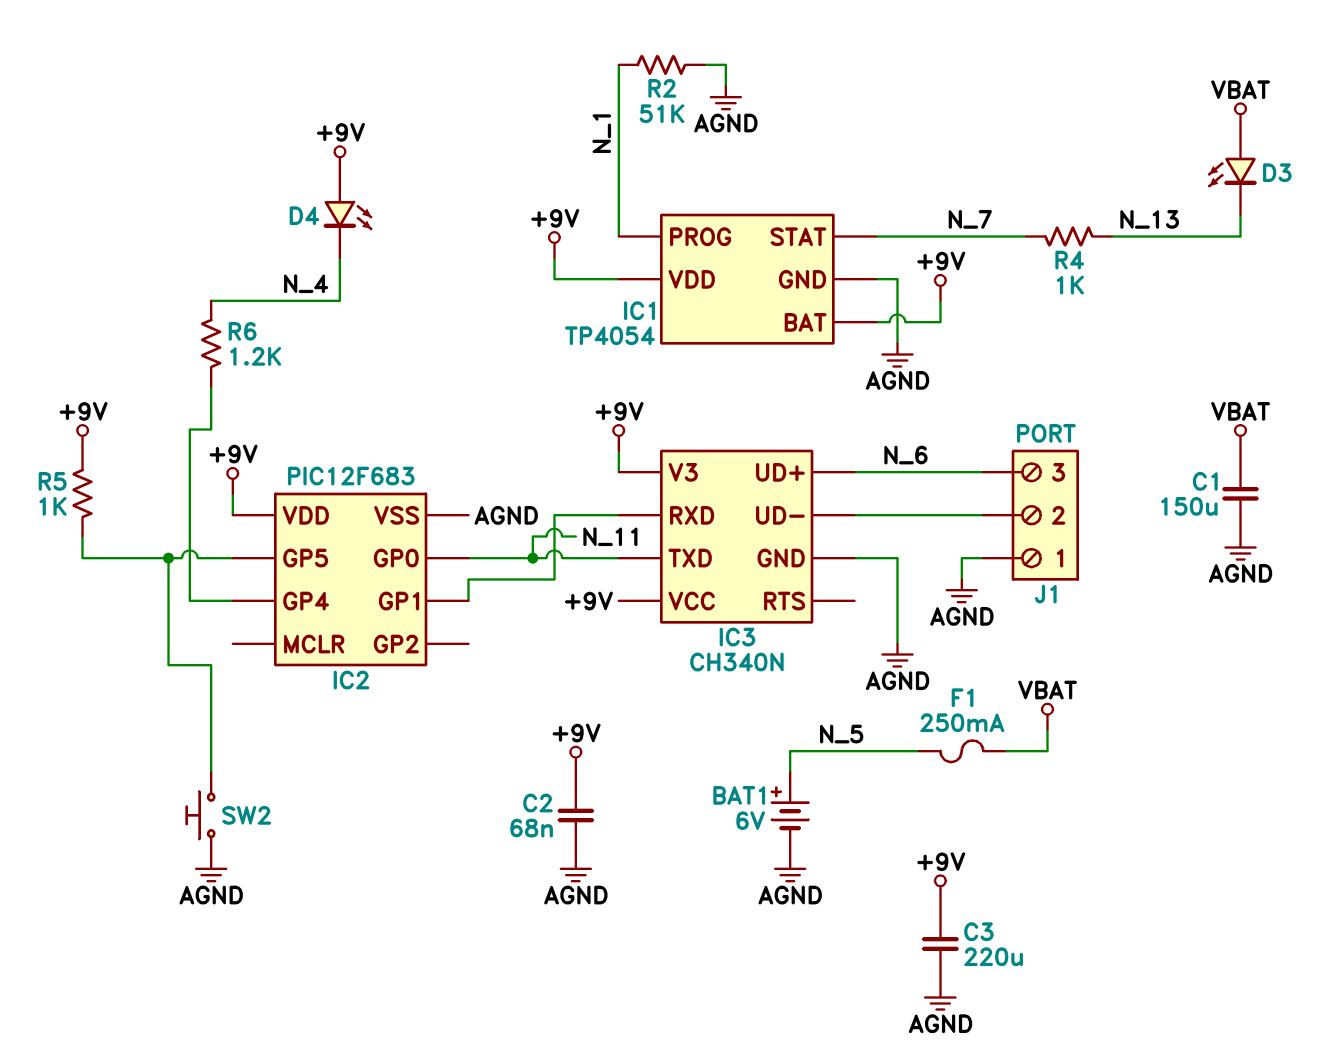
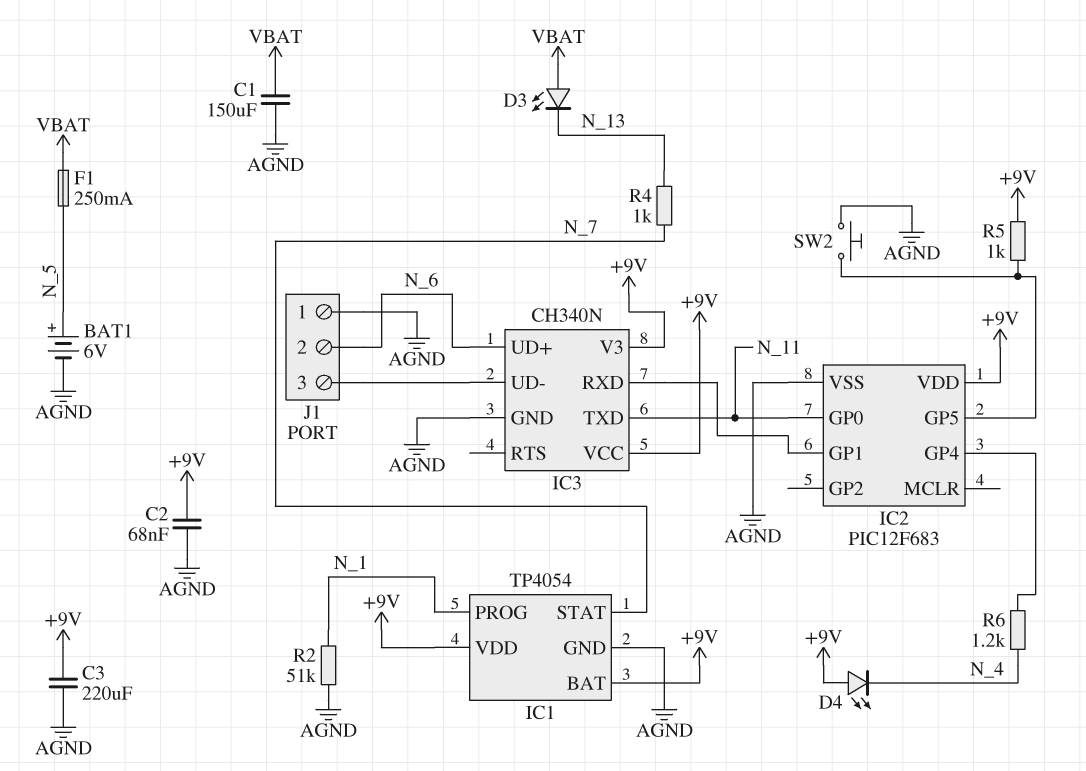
J1 pin 2: IC3/UD- -> N_6
J1 pin 3: N_6 -> IC3/UD-

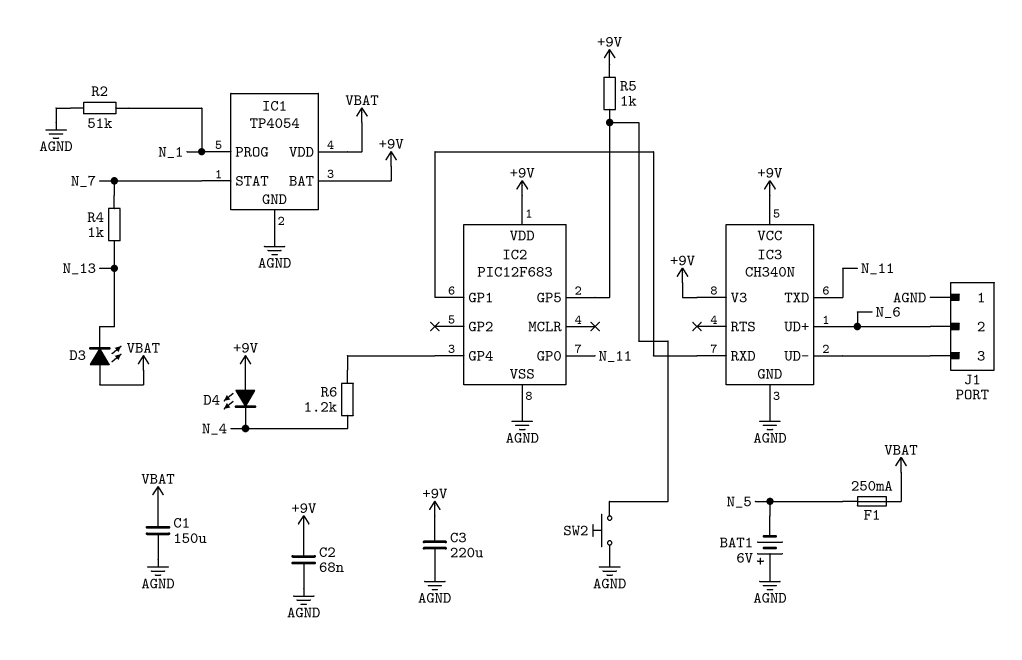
BAT1: 6V (plus N_5, minus AGND) -> 6V (plus AGND, minus N_5)
IC1 pin VDD: +9V -> VBAT

